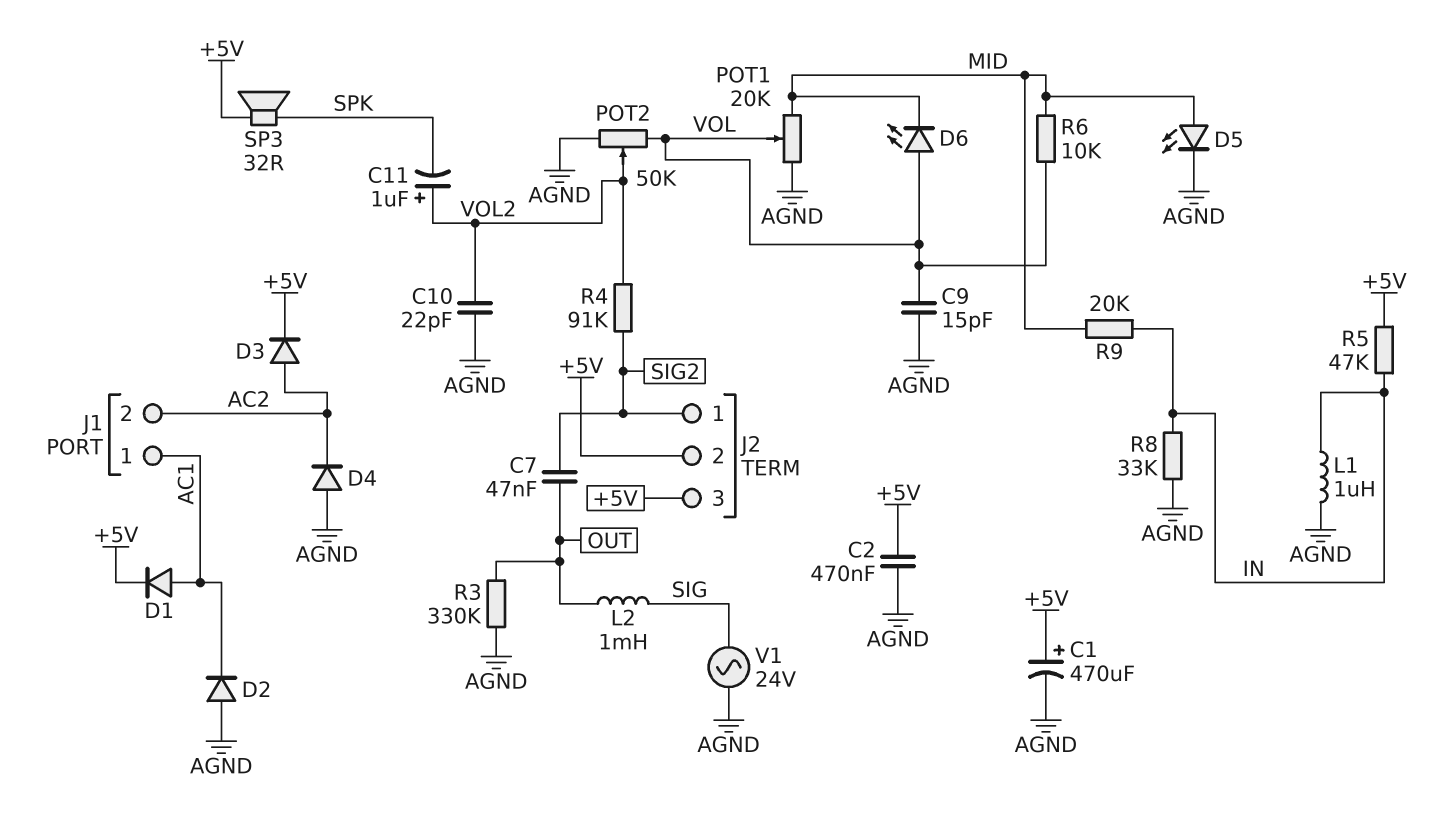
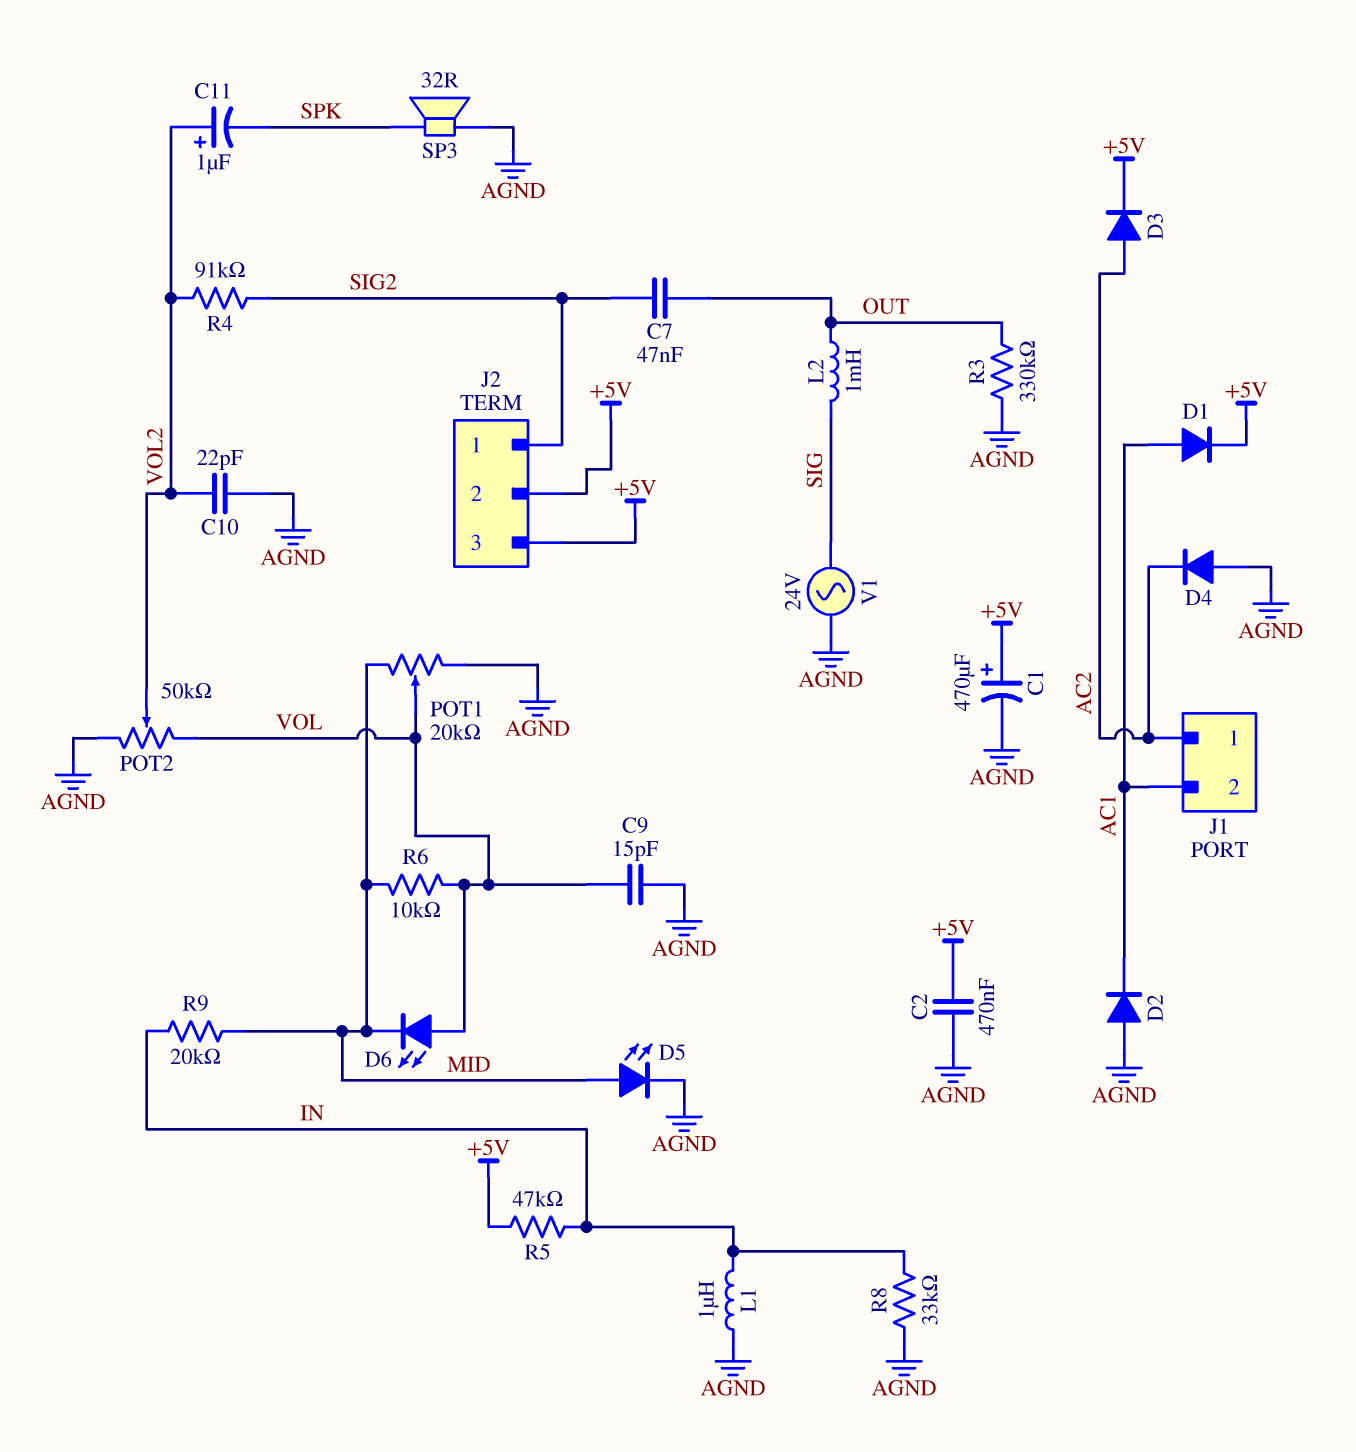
J1 pin 1: AC1 -> AC2
J1 pin 2: AC2 -> AC1
SP3: speaker 32R (+5V, SPK) -> speaker 32R (AGND, SPK)

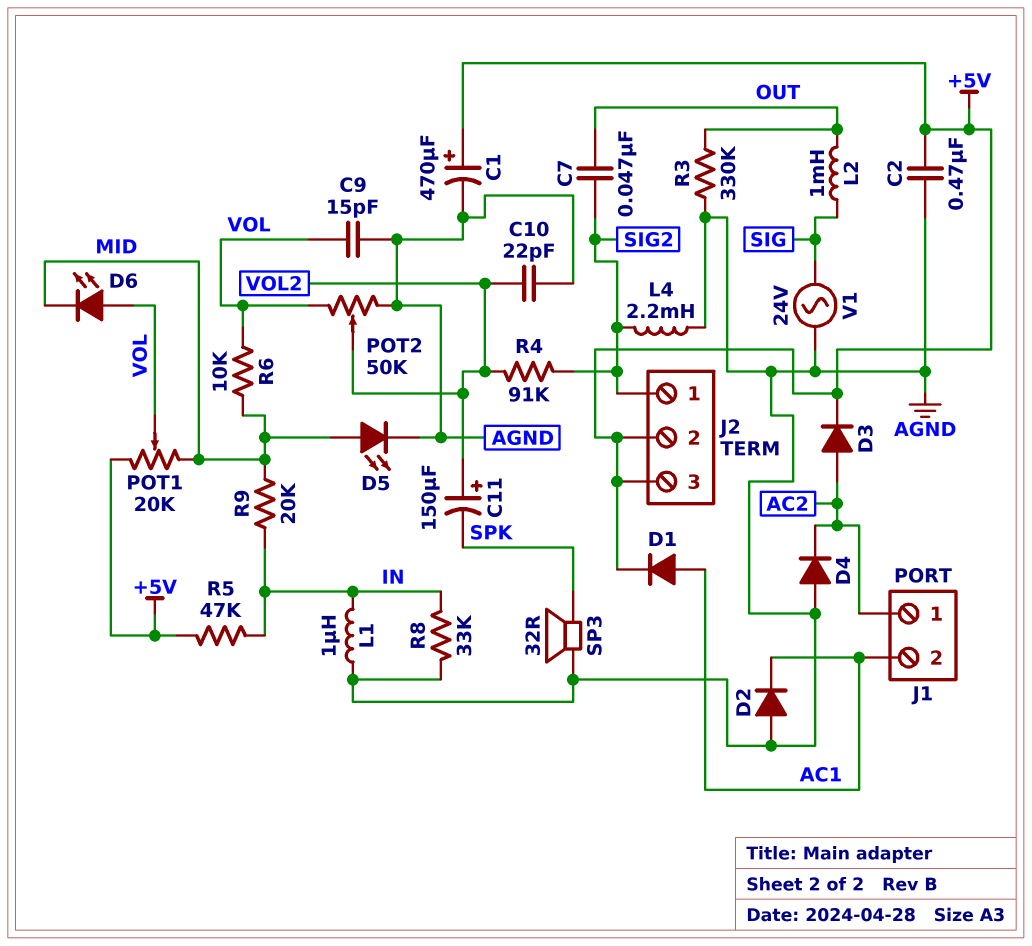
C11: 1uF (plus VOL2, minus SPK) -> 150uF (plus VOL2, minus SPK)
L4: none -> 2.2mH (AGND, SIG2)
POT1: 20k (AGND, MID, wiper VOL) -> 20k (+5V, MID, wiper VOL)

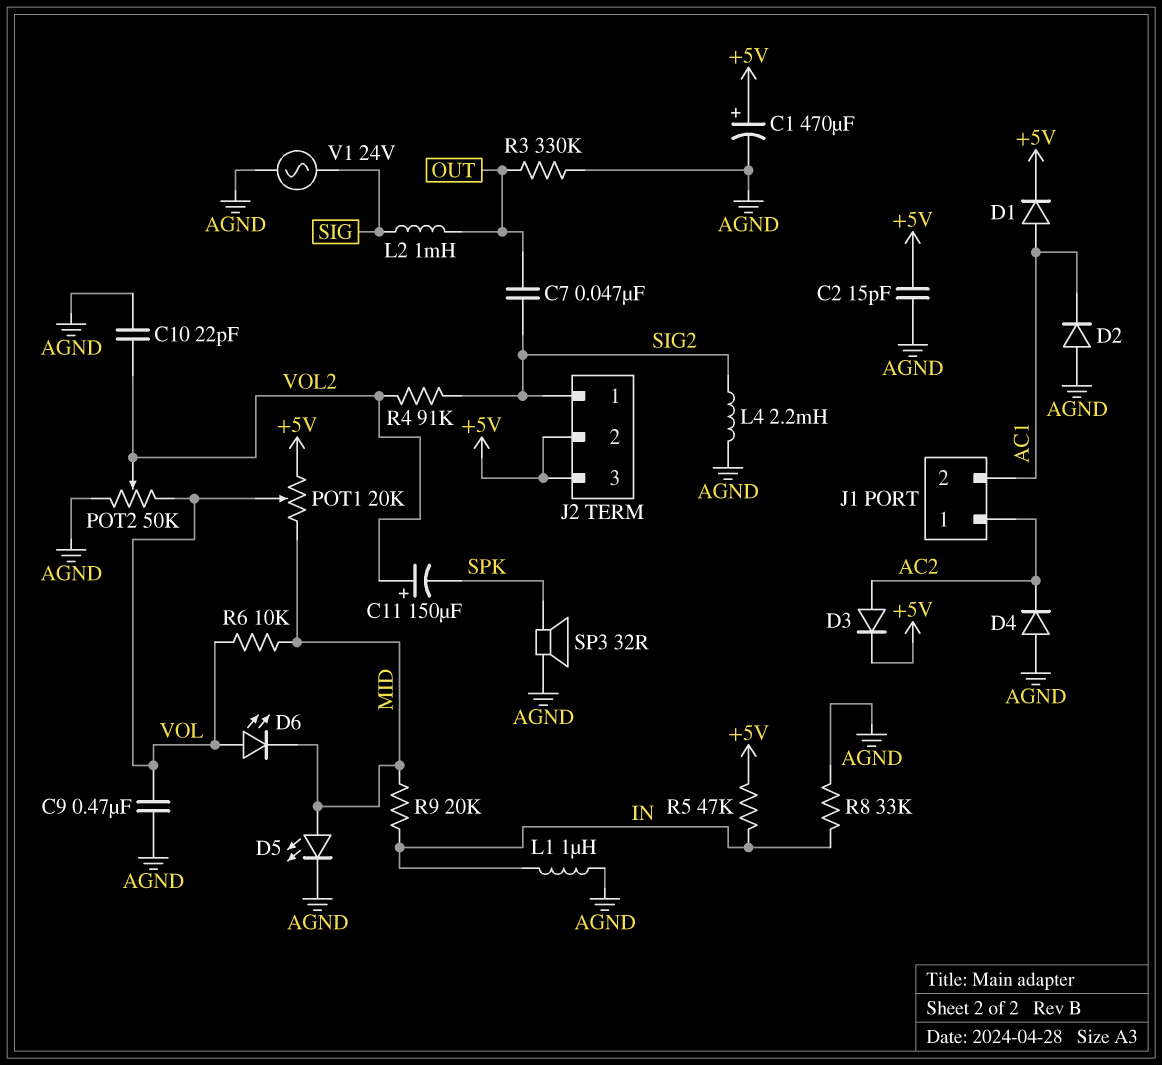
C2: 470nF (+5V, AGND) -> 15pF (+5V, AGND)
C9: 15pF (AGND, VOL) -> 470nF (AGND, VOL)

